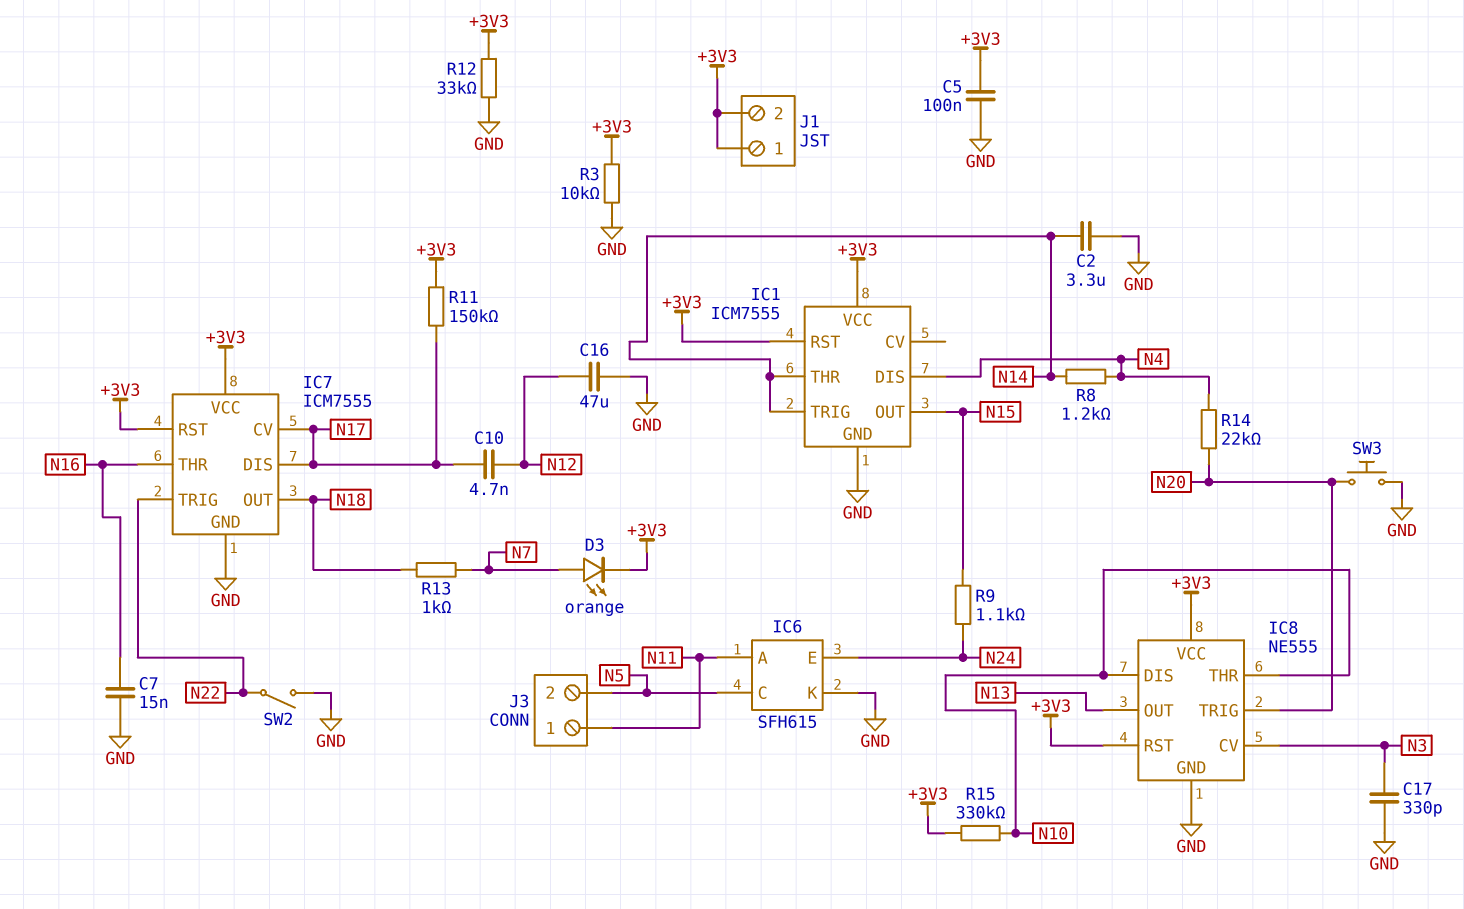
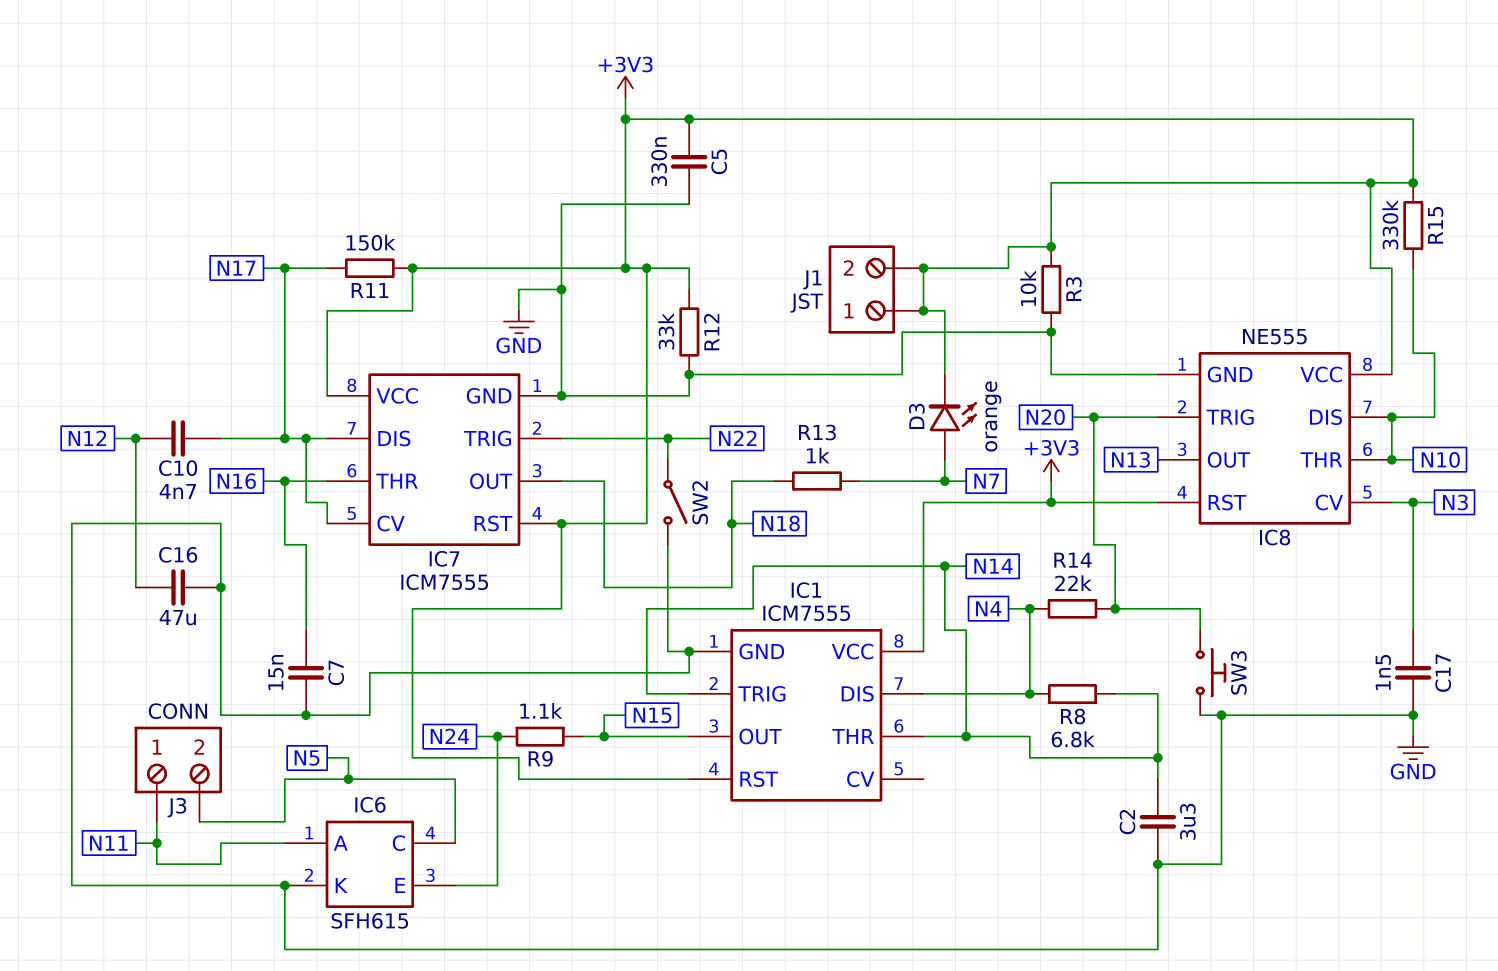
C5: 100nF (+3V3, GND) -> 330nF (+3V3, GND)
C17: 330pF (GND, N3) -> 1.5nF (GND, N3)
R8: 1.2k (N4, N14) -> 6.8k (N4, N14)

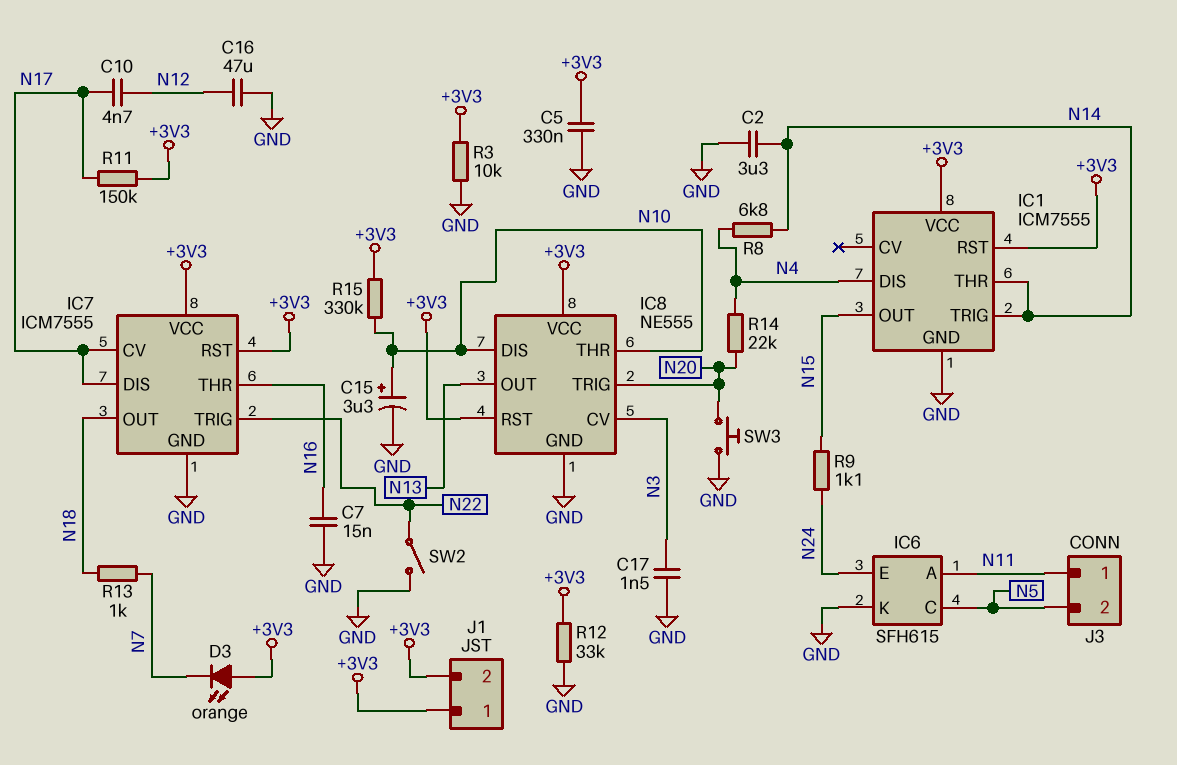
C15: none -> 3.3uF (plus N10, minus GND)
D3: LED orange (A N7, K +3V3) -> LED orange (A +3V3, K N7)

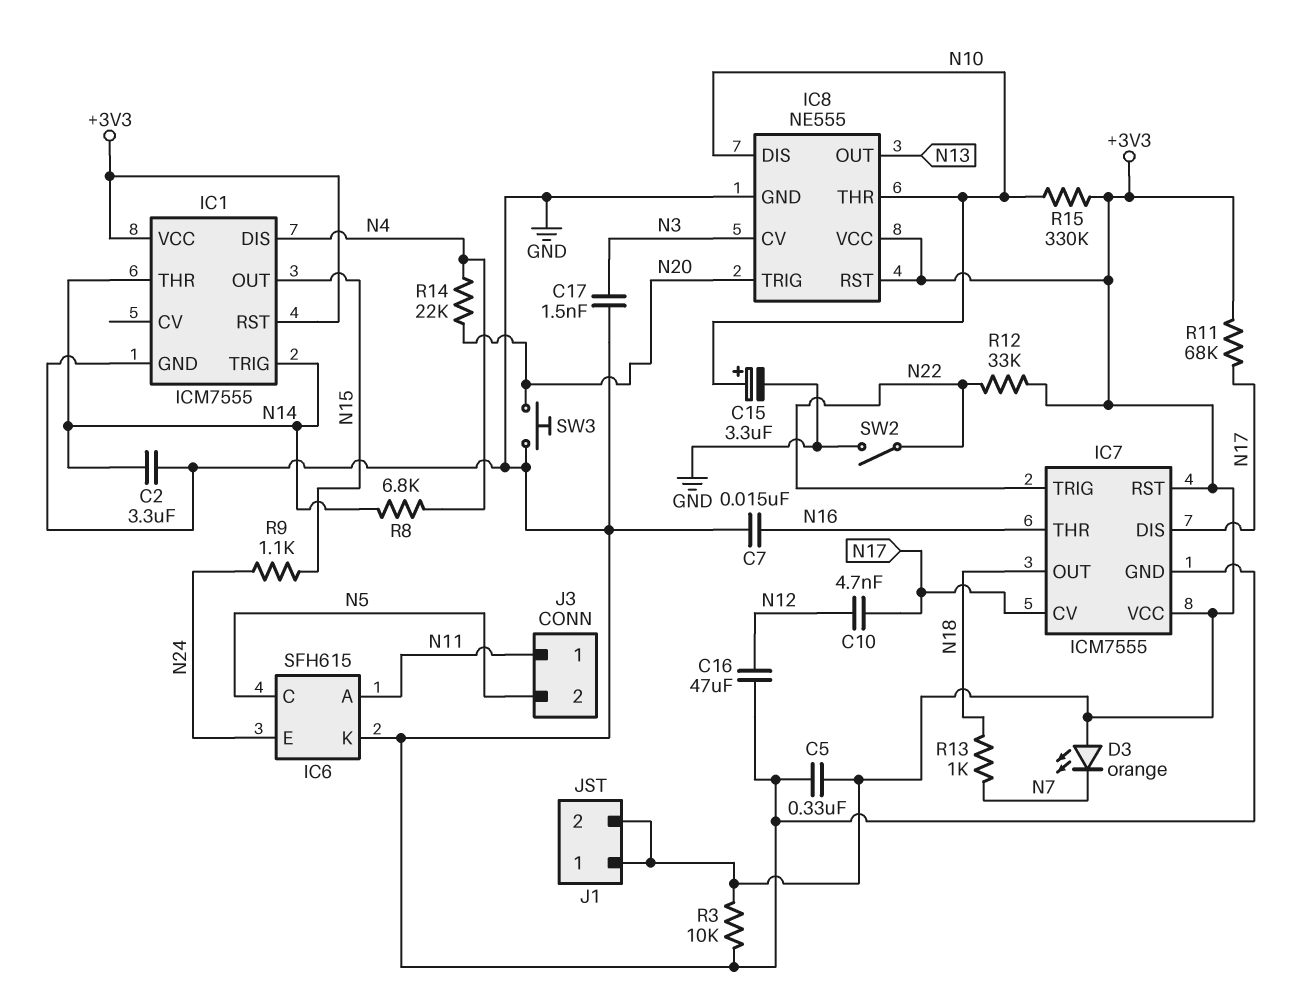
R11: 150k (+3V3, N17) -> 68k (+3V3, N17)
R12: 33k (+3V3, GND) -> 33k (+3V3, N22)

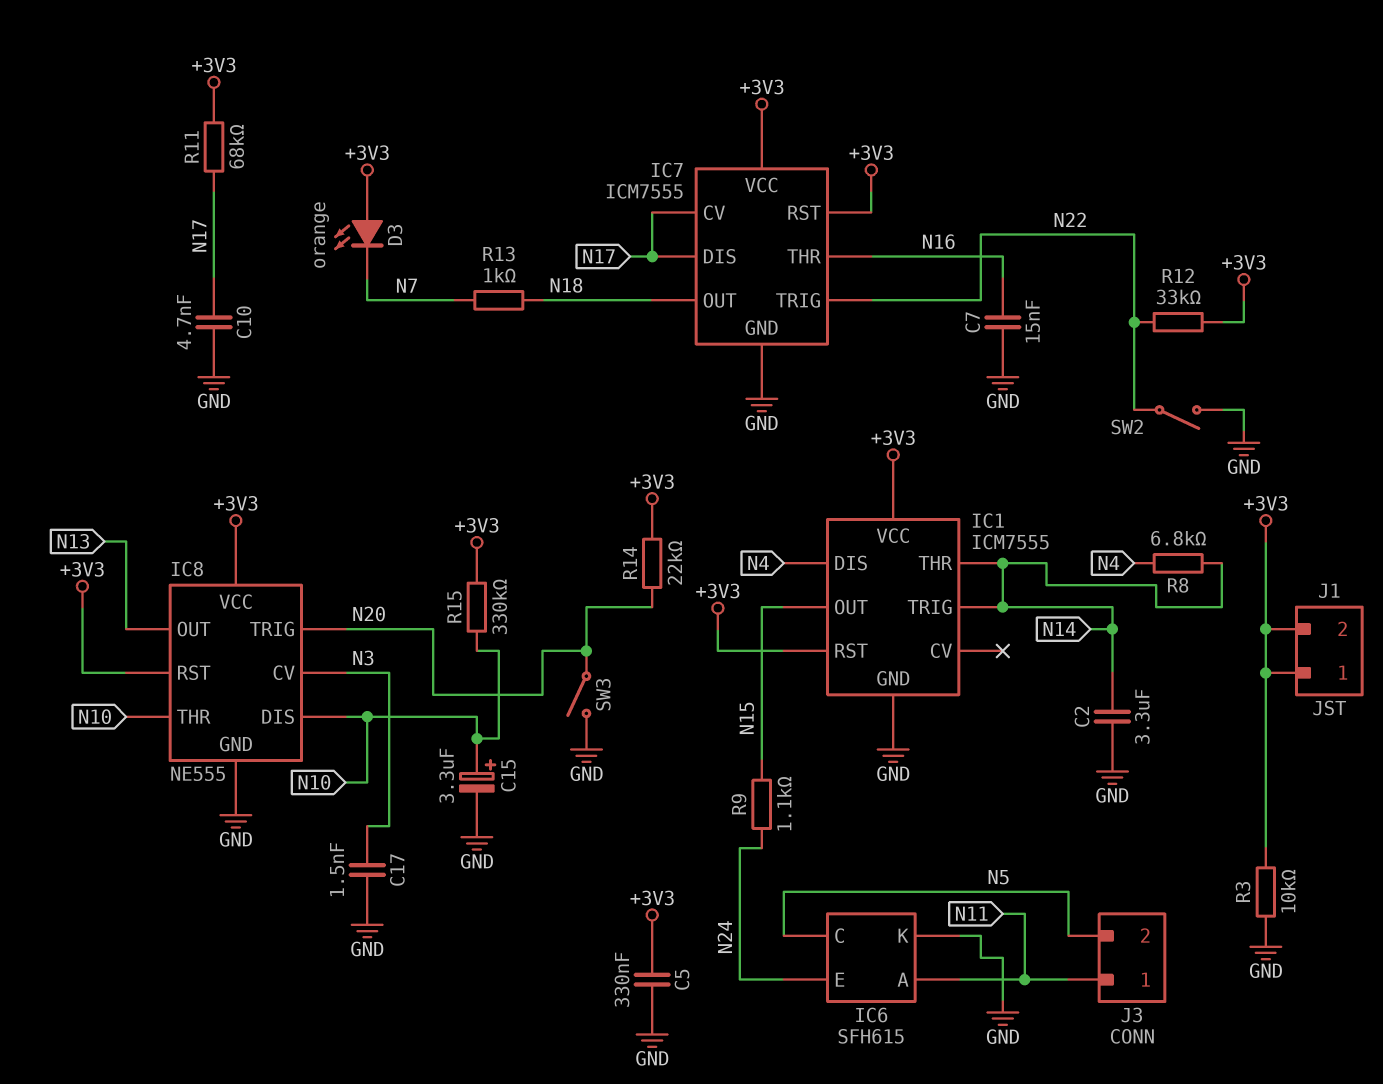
C10: 4.7nF (N12, N17) -> 4.7nF (GND, N17)
C16: 47uF (GND, N12) -> none
R14: 22k (N4, N20) -> 22k (+3V3, N20)
SW3: button (GND, N20) -> switch (GND, N20)

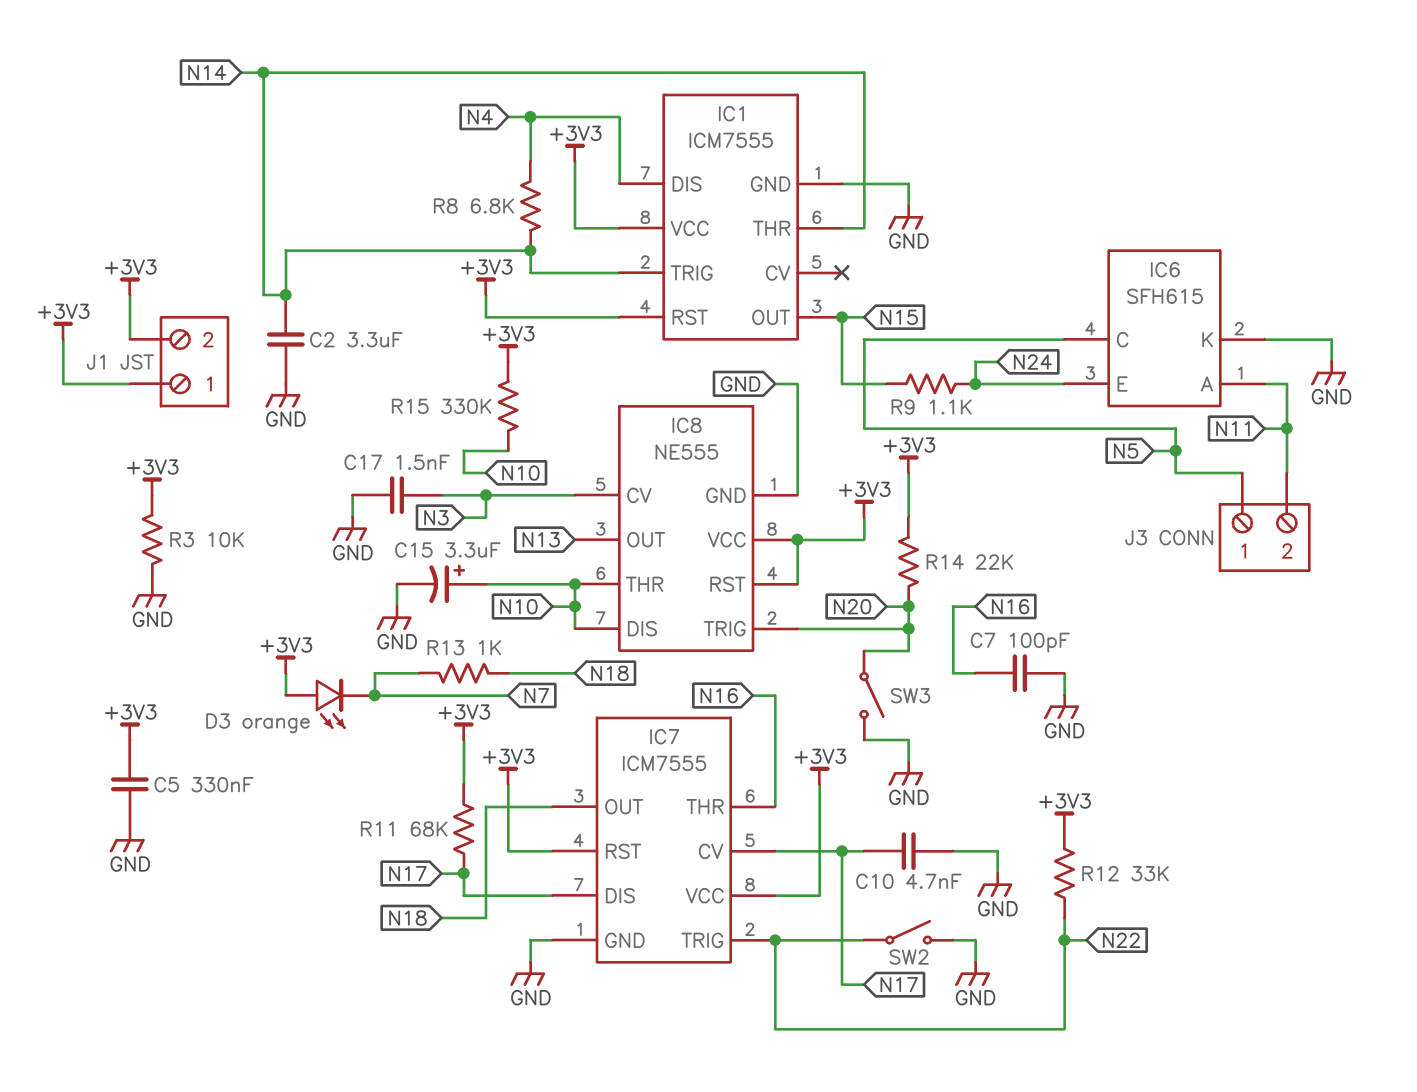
C7: 15nF (GND, N16) -> 100pF (GND, N16)
J3 pin 1: N11 -> N5
J3 pin 2: N5 -> N11

